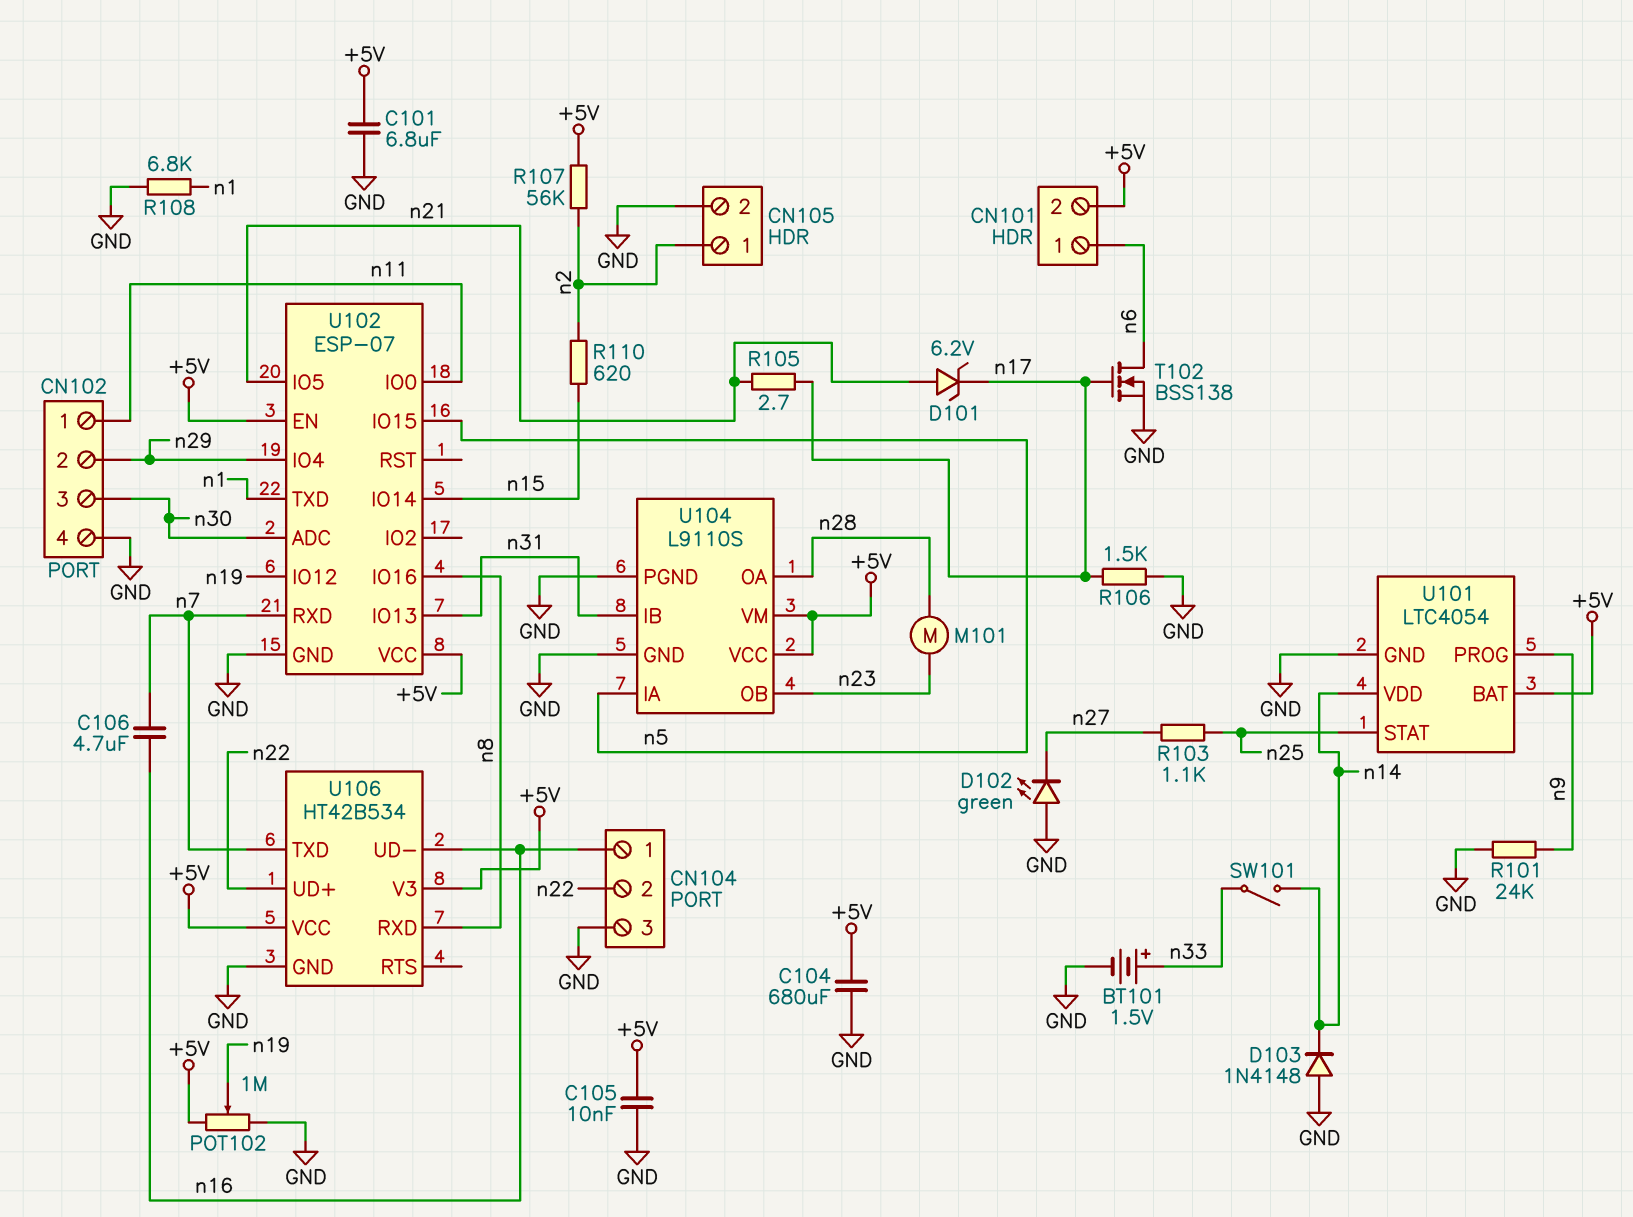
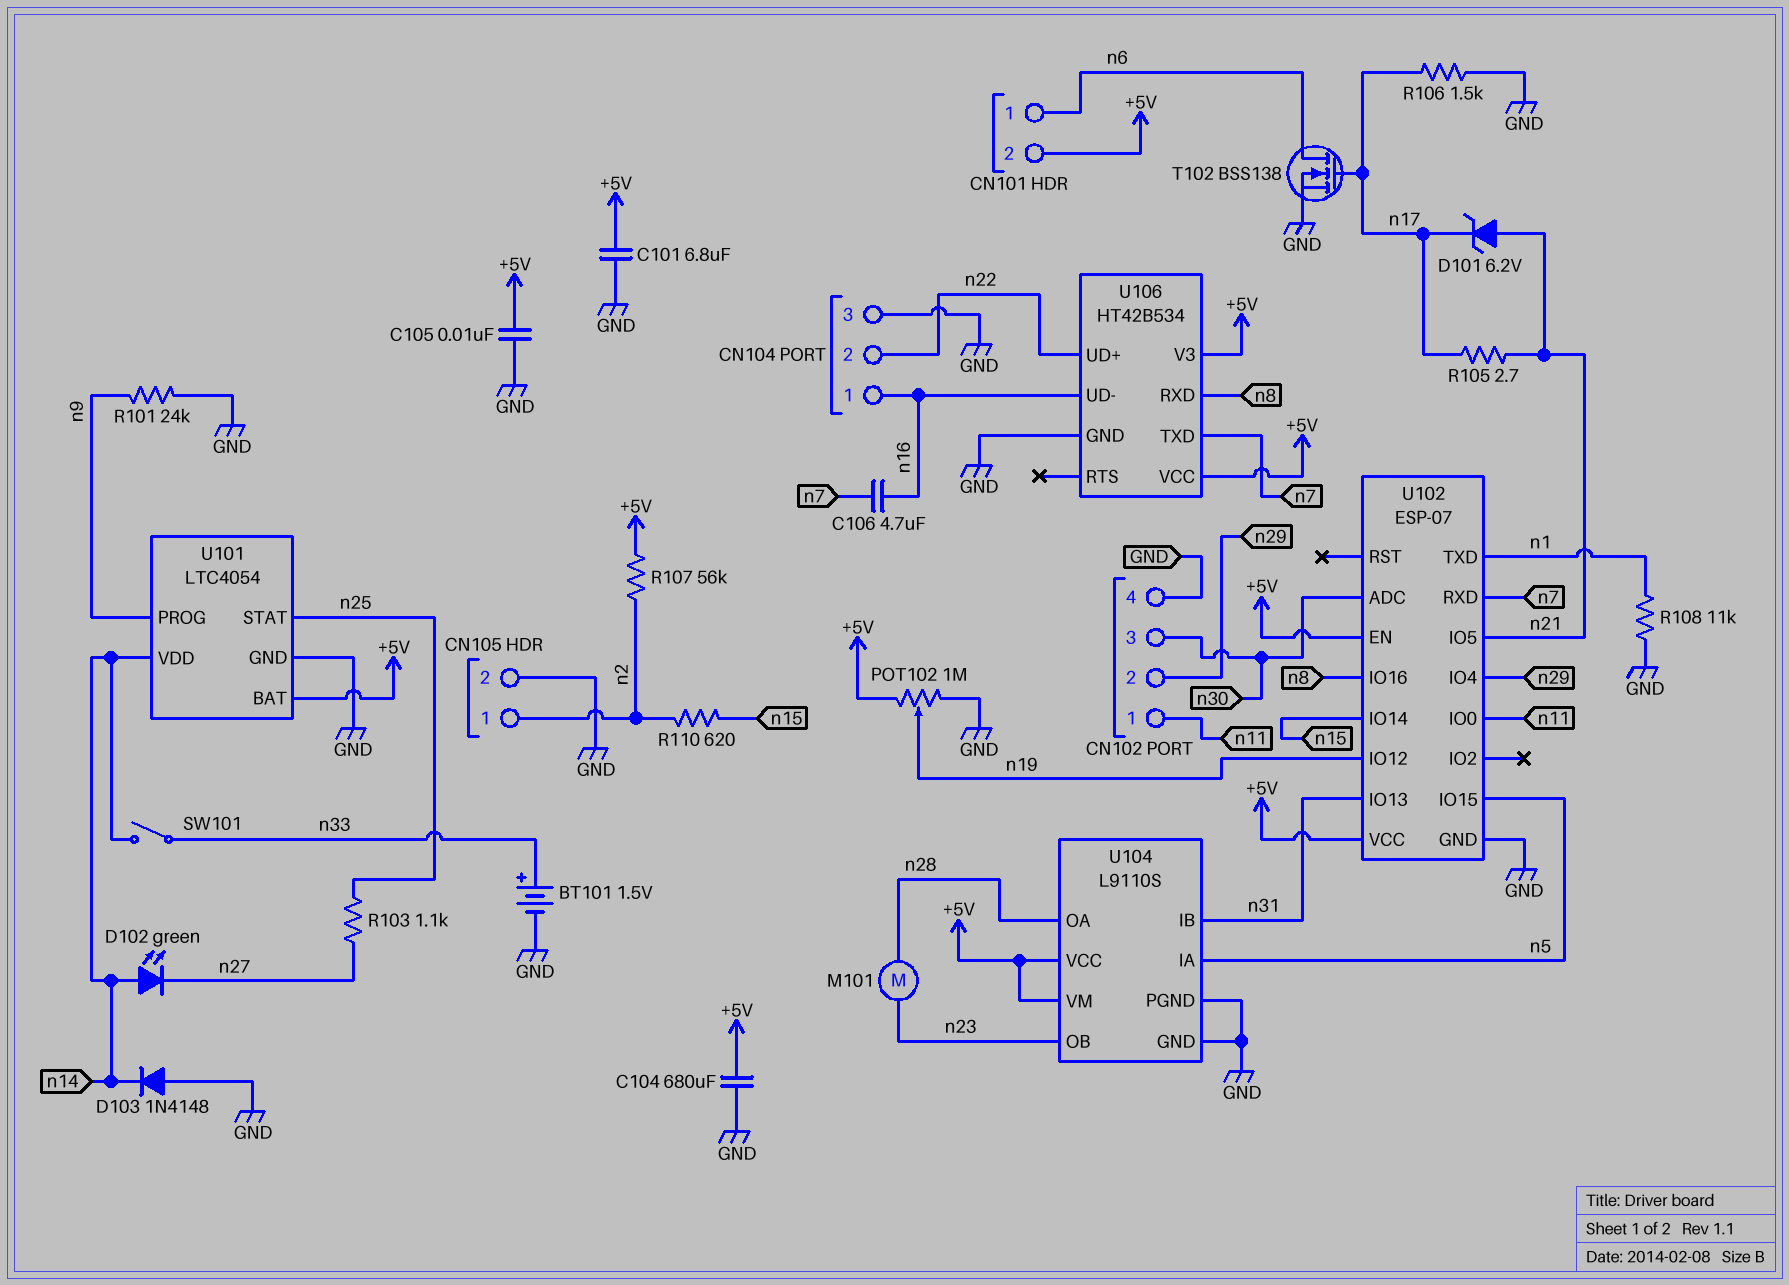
D102: LED green (A GND, K n27) -> LED green (A n14, K n27)
R108: 6.8k (GND, n1) -> 11k (GND, n1)

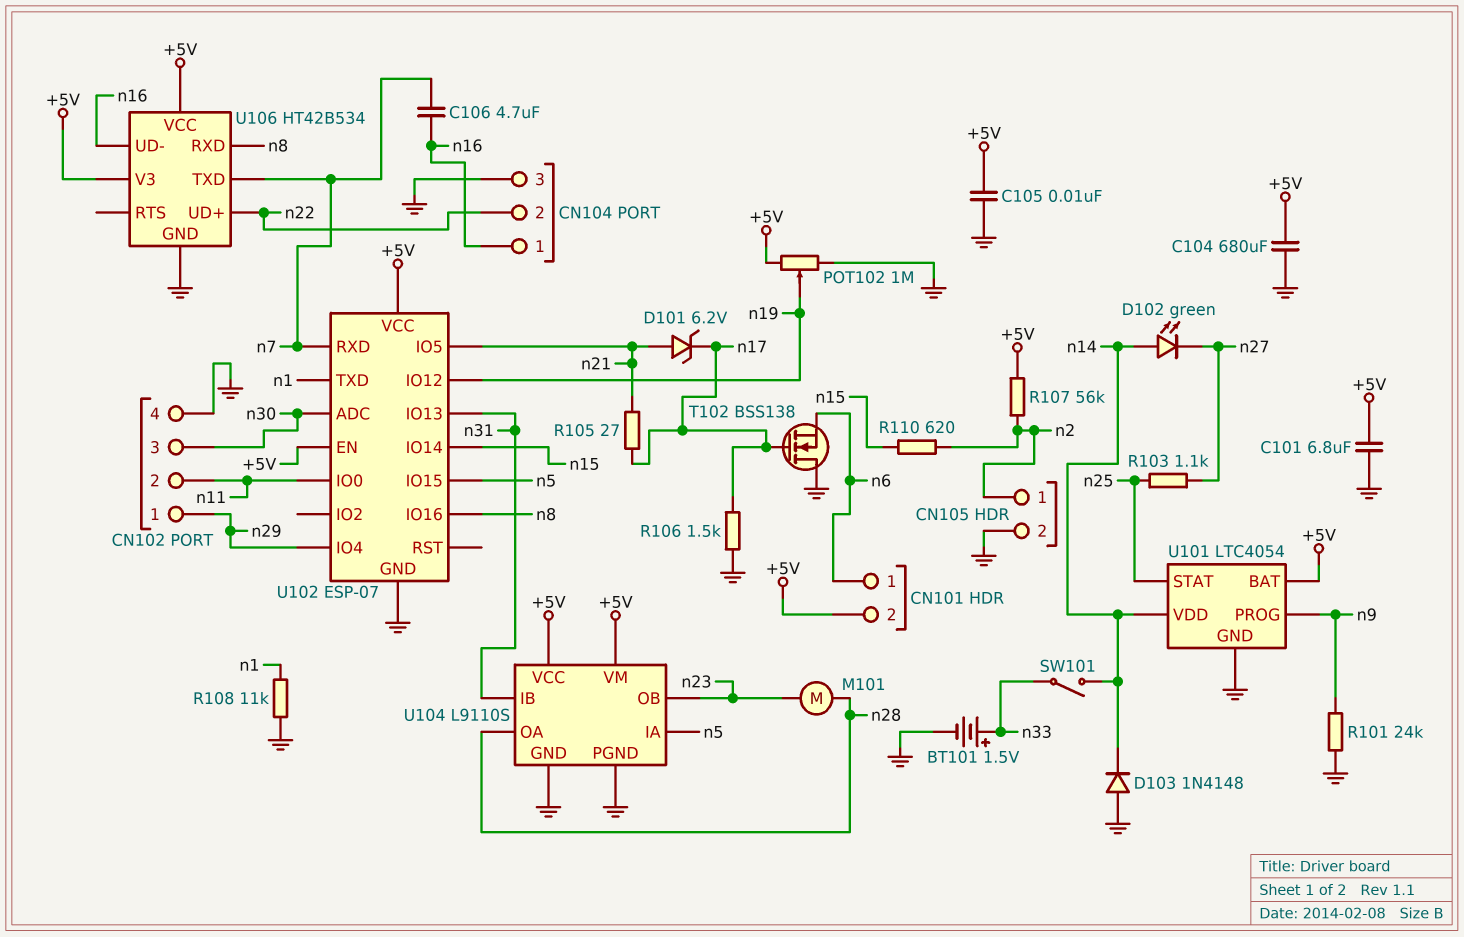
CN102 pin 1: n11 -> n29
CN102 pin 2: n29 -> n11
R105: 2.7 (n17, n21) -> 27 (n17, n21)
T102: NMOS BSS138 (G n17, D n6, S GND) -> NMOS BSS138 (G n17, D GND, S n6)

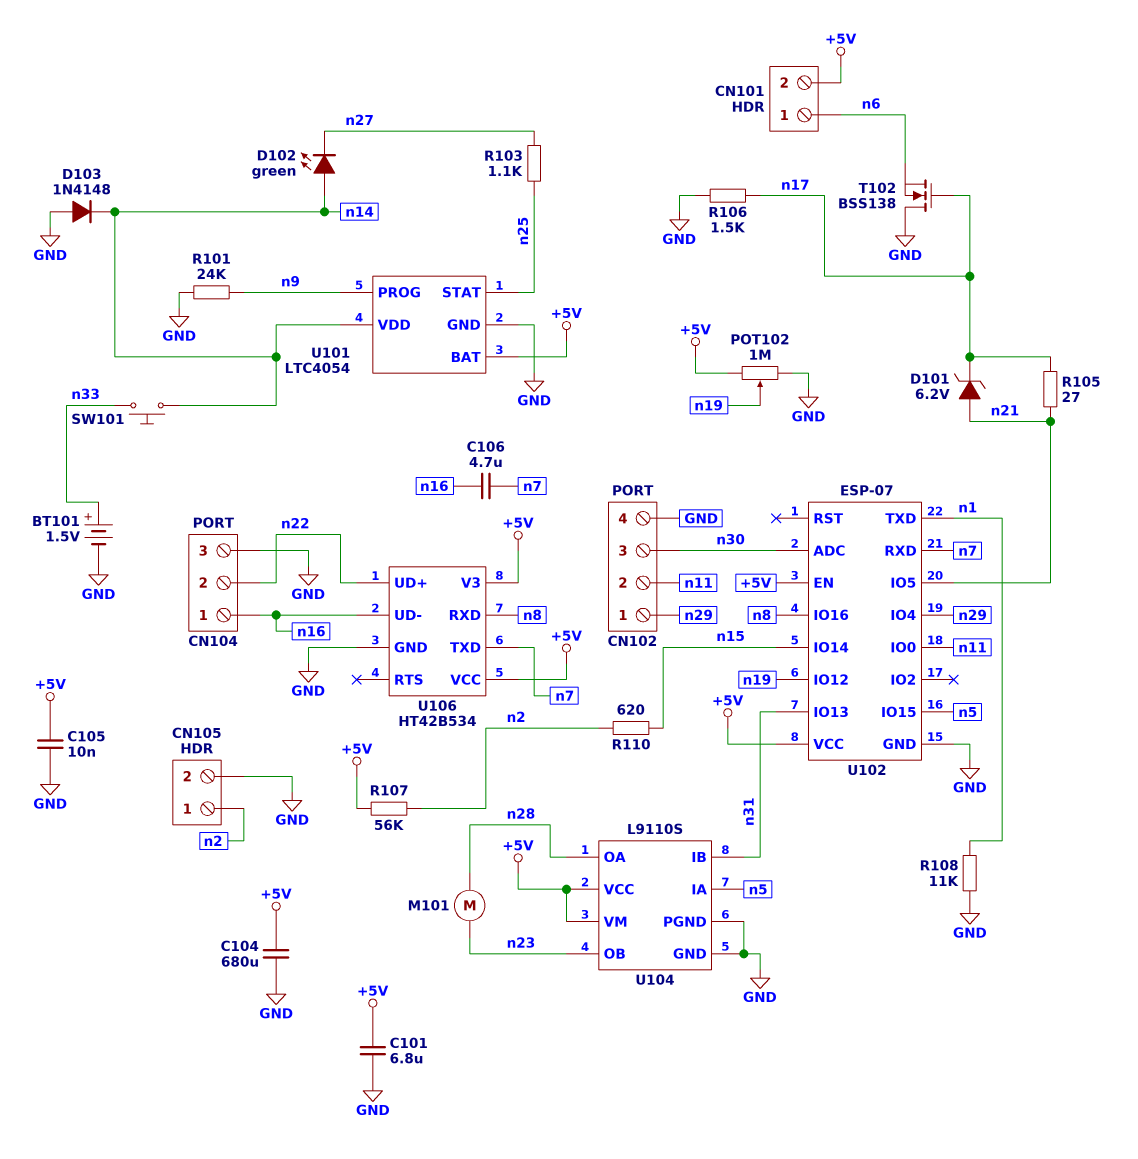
SW101: switch (n14, n33) -> button (n14, n33)

